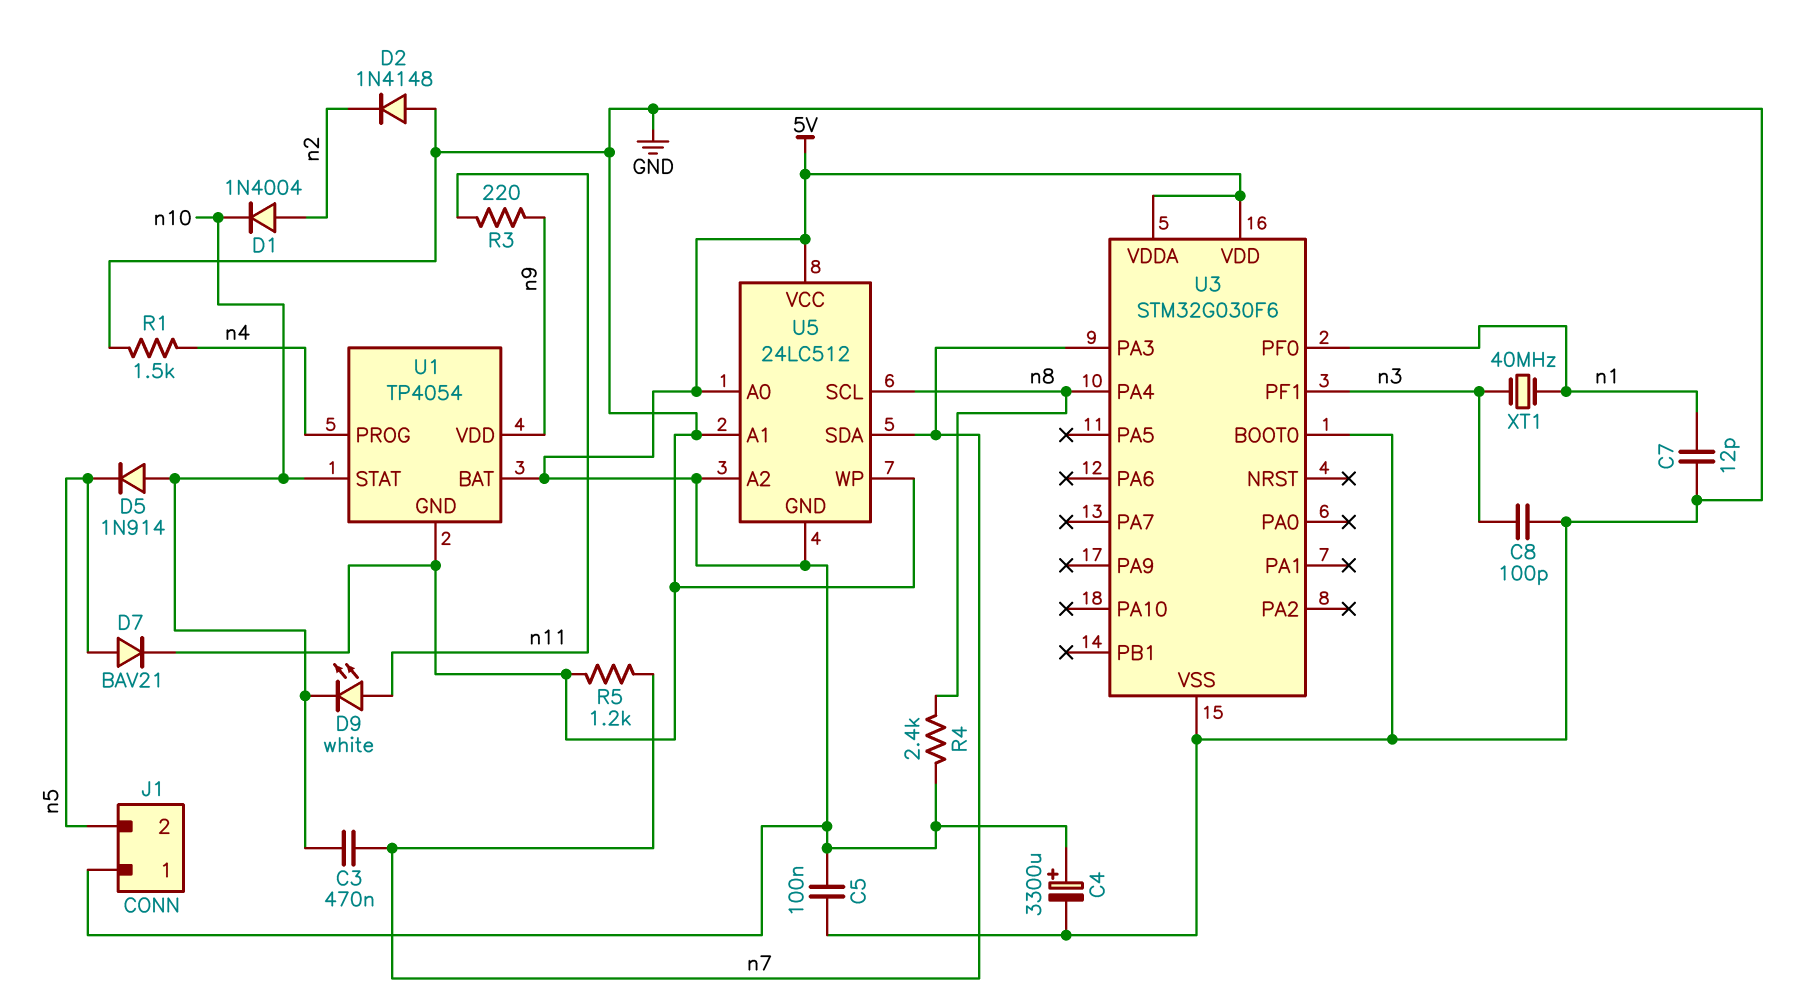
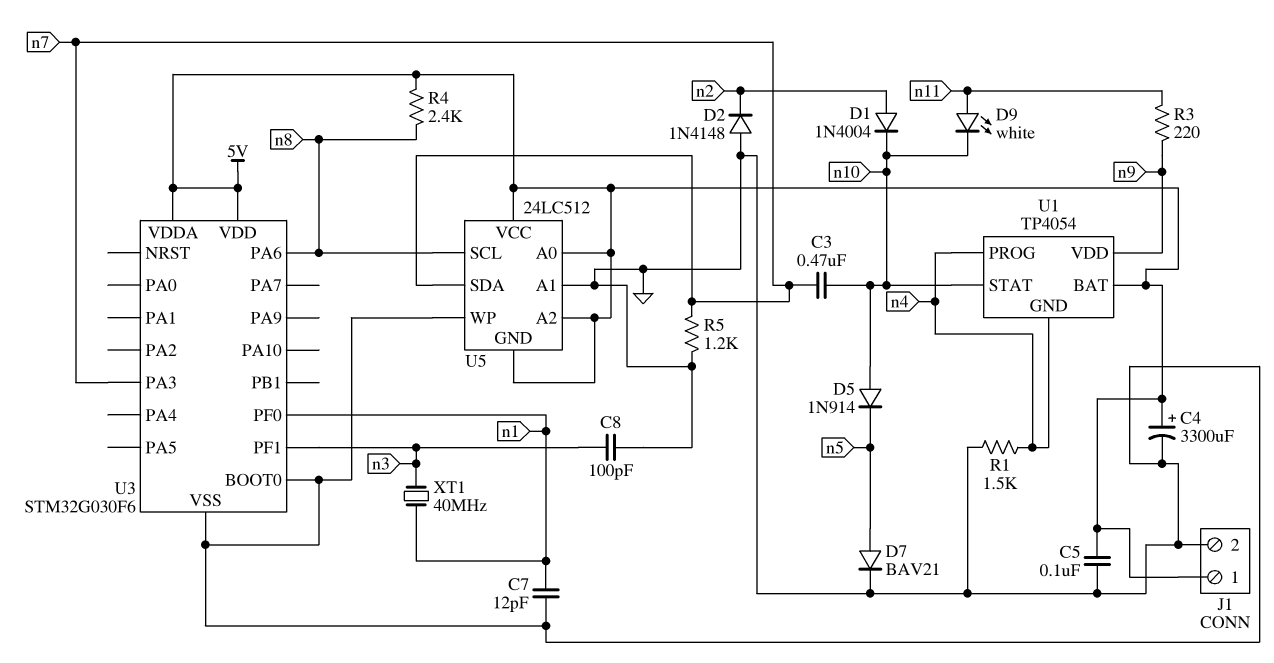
J1 pin 2: n5 -> GND
U1 pin GND: GND -> n4
U3 pin PA4: n8 -> none
U3 pin PA6: none -> n8

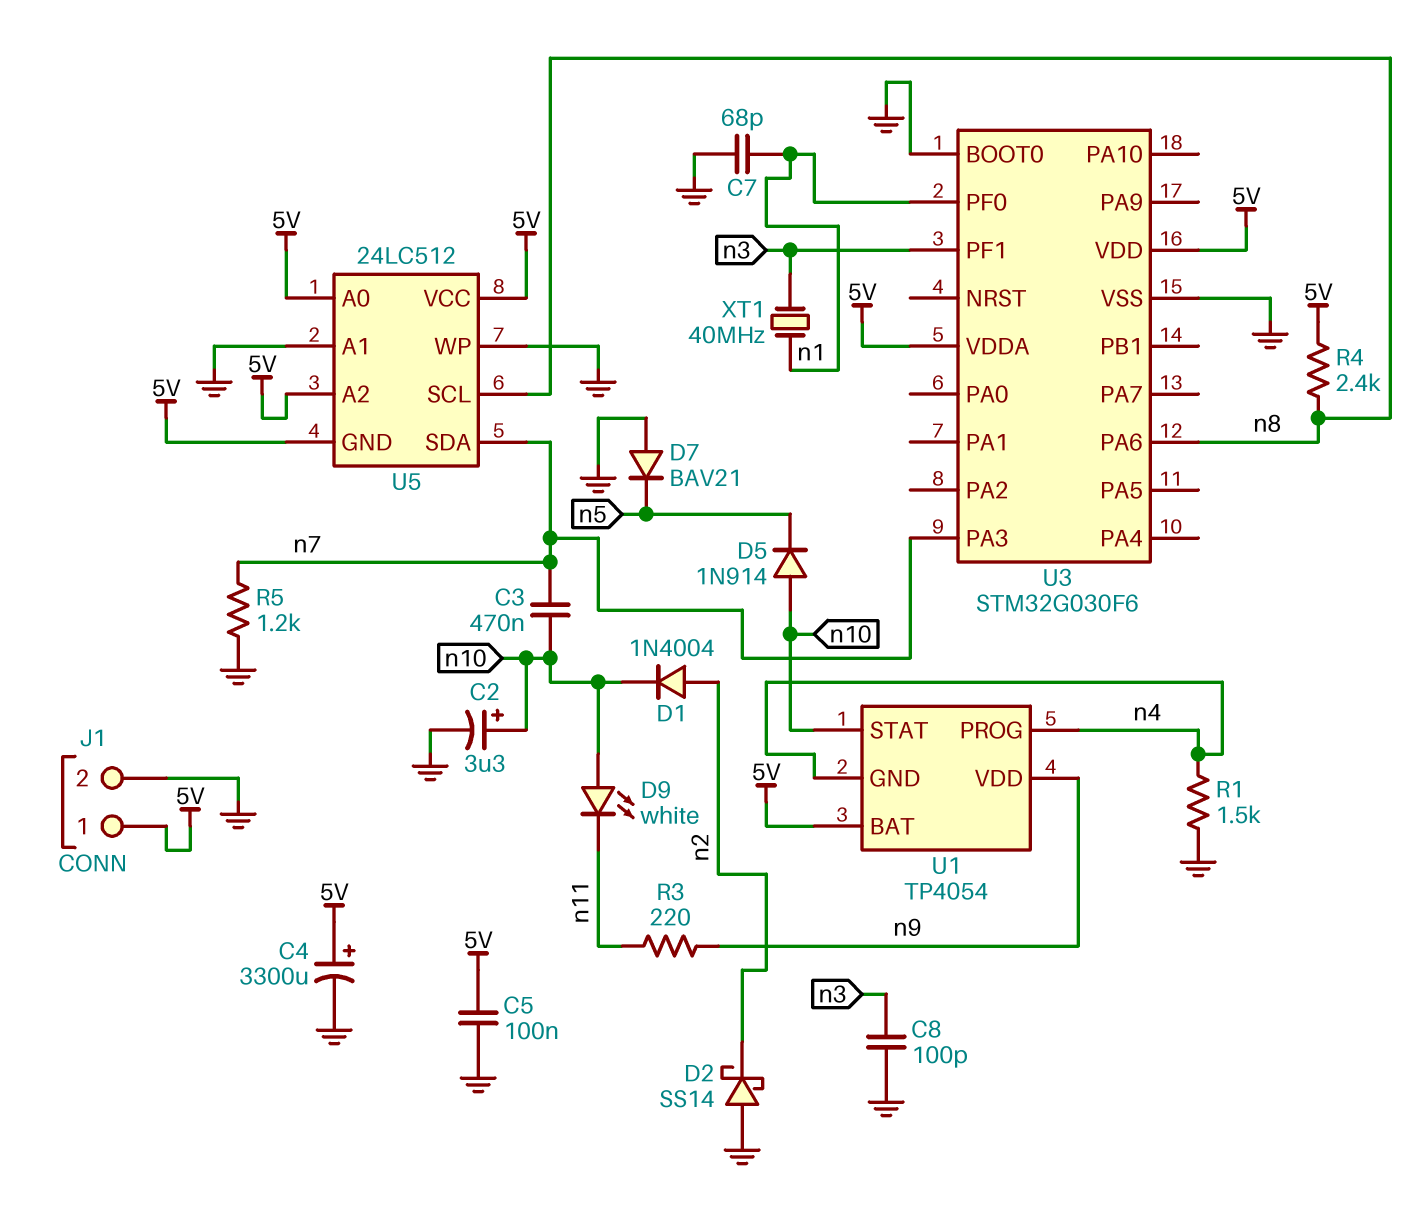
C2: none -> 3.3uF (plus n10, minus GND)
C7: 12pF (GND, n1) -> 68pF (GND, n1)
D2: diode 1N4148 (A GND, K n2) -> schottky SS14 (A GND, K n2)
D7: diode BAV21 (A n5, K GND) -> diode BAV21 (A GND, K n5)
D9: LED white (A n11, K n10) -> LED white (A n10, K n11)

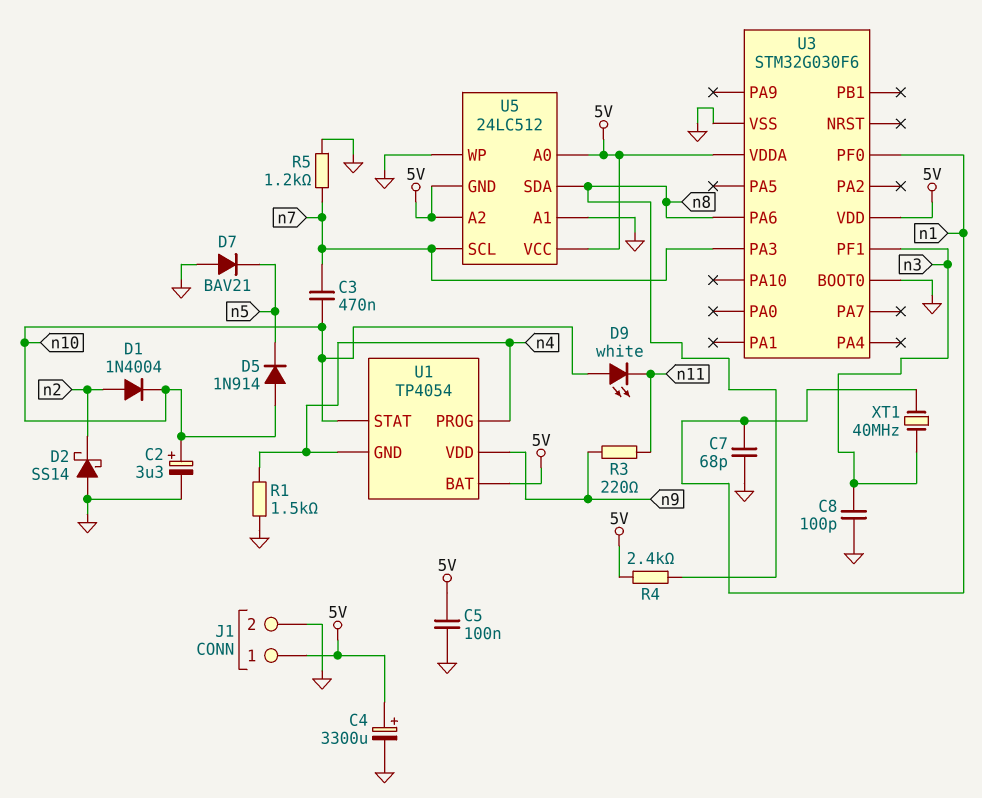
U5 pin SCL: n8 -> n7
U5 pin SDA: n7 -> n8

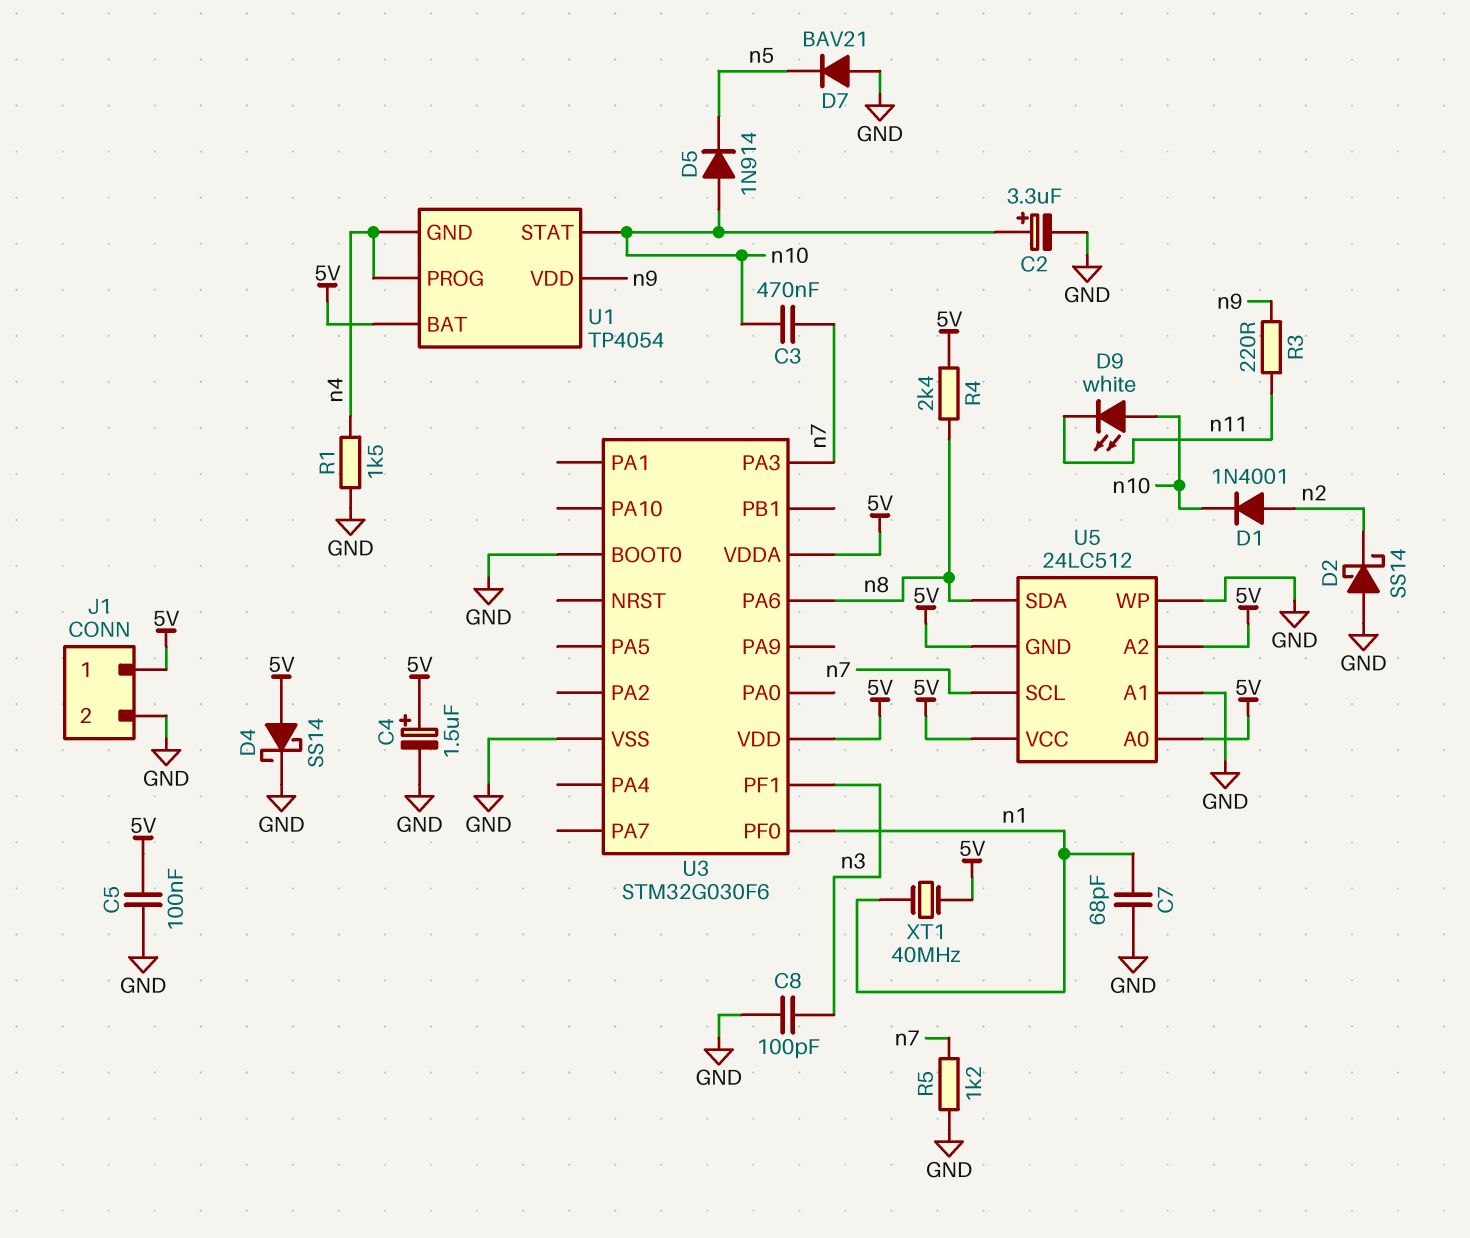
C4: 3300uF (plus 5V, minus GND) -> 1.5uF (plus 5V, minus GND)
D1: diode 1N4004 (A n2, K n10) -> diode 1N4001 (A n2, K n10)
D4: none -> schottky SS14 (A 5V, K GND)
XT1: 40MHz (n1, n3) -> 40MHz (5V, n1)

